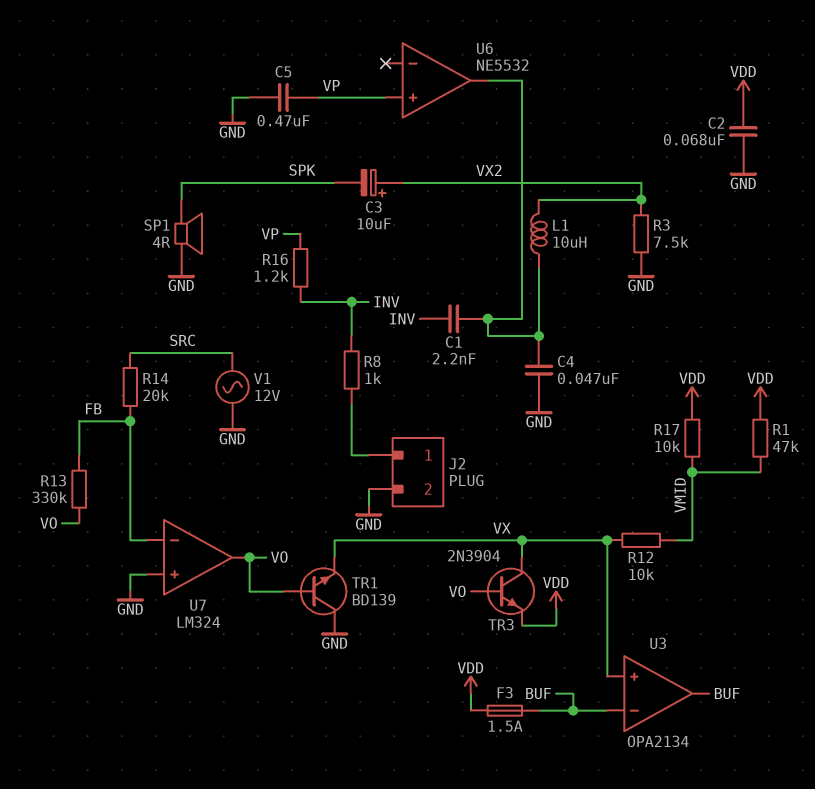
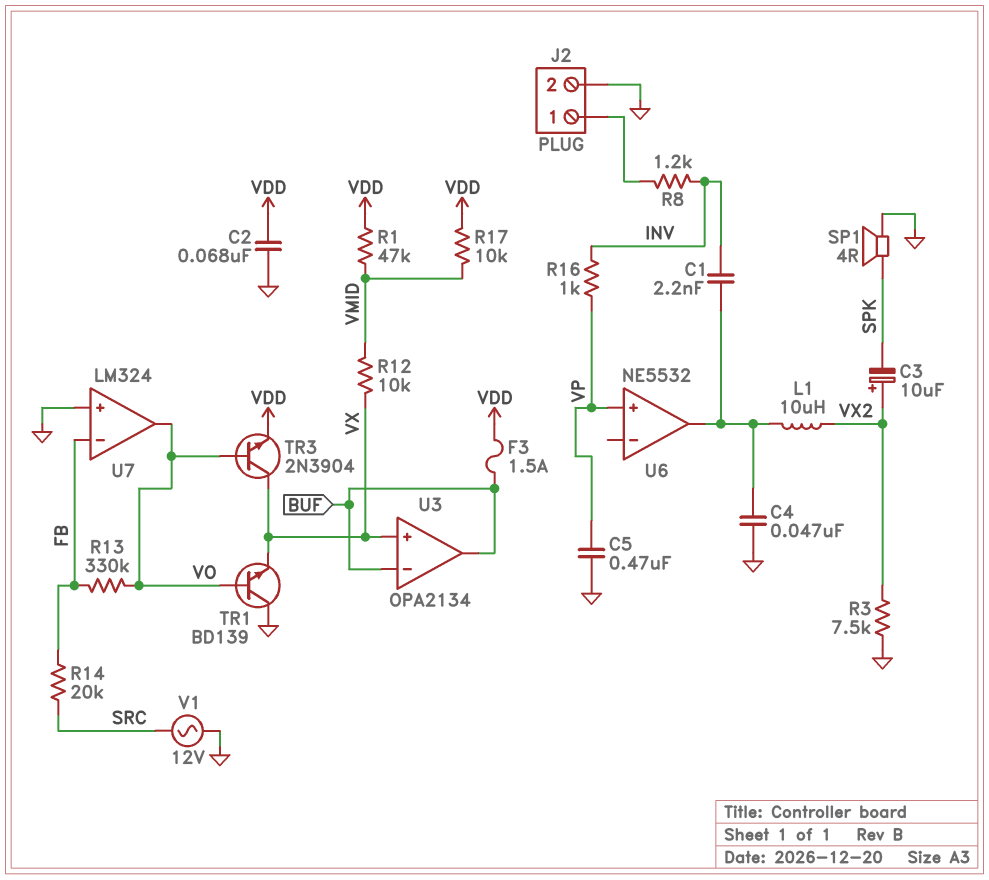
R8: 1k (INV, J2/1) -> 1.2k (INV, J2/1)
R16: 1.2k (INV, VP) -> 1k (INV, VP)

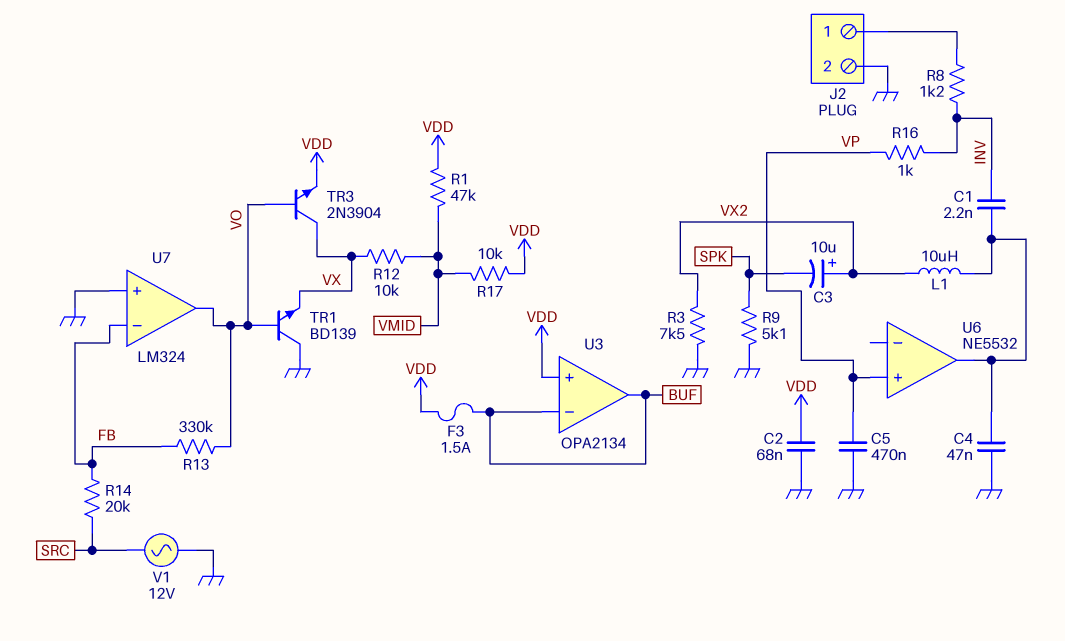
R9: none -> 5.1k (GND, SPK)
SP1: speaker 4R (GND, SPK) -> none
U3 pin in+: VX -> VDD

